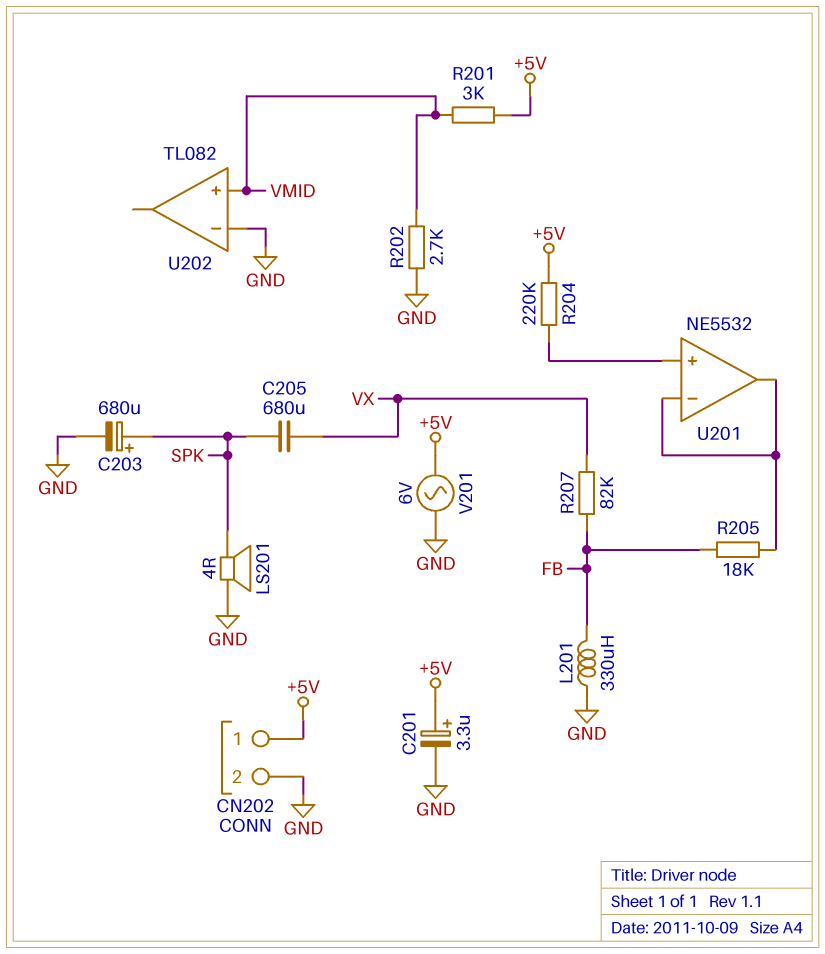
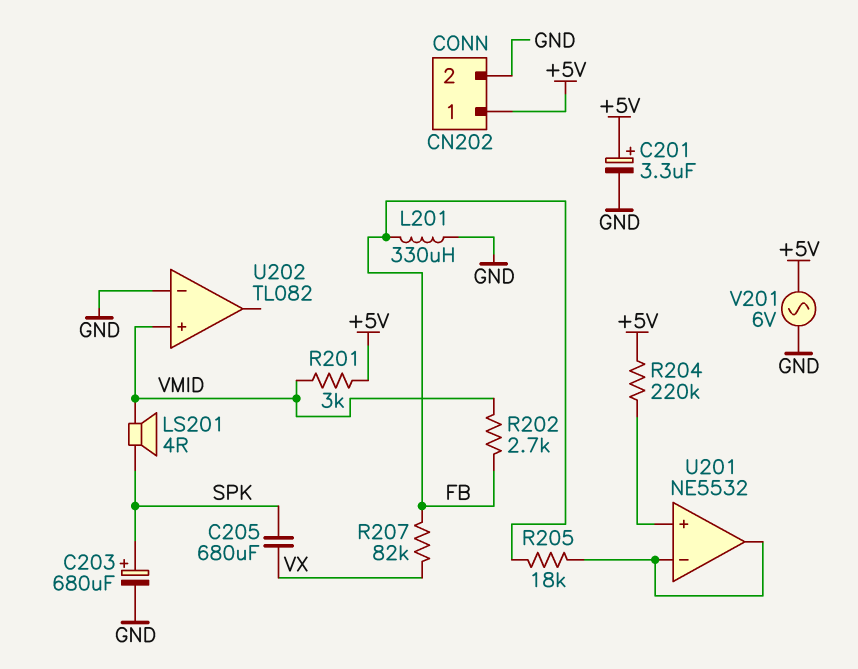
LS201: speaker 4R (GND, SPK) -> speaker 4R (SPK, VMID)
R202: 2.7k (GND, VMID) -> 2.7k (FB, VMID)

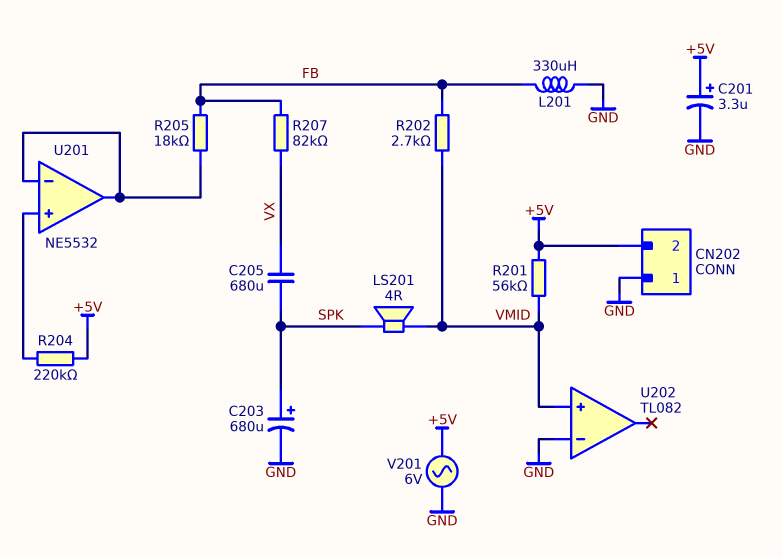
CN202 pin 1: +5V -> GND
CN202 pin 2: GND -> +5V
R201: 3k (+5V, VMID) -> 56k (+5V, VMID)

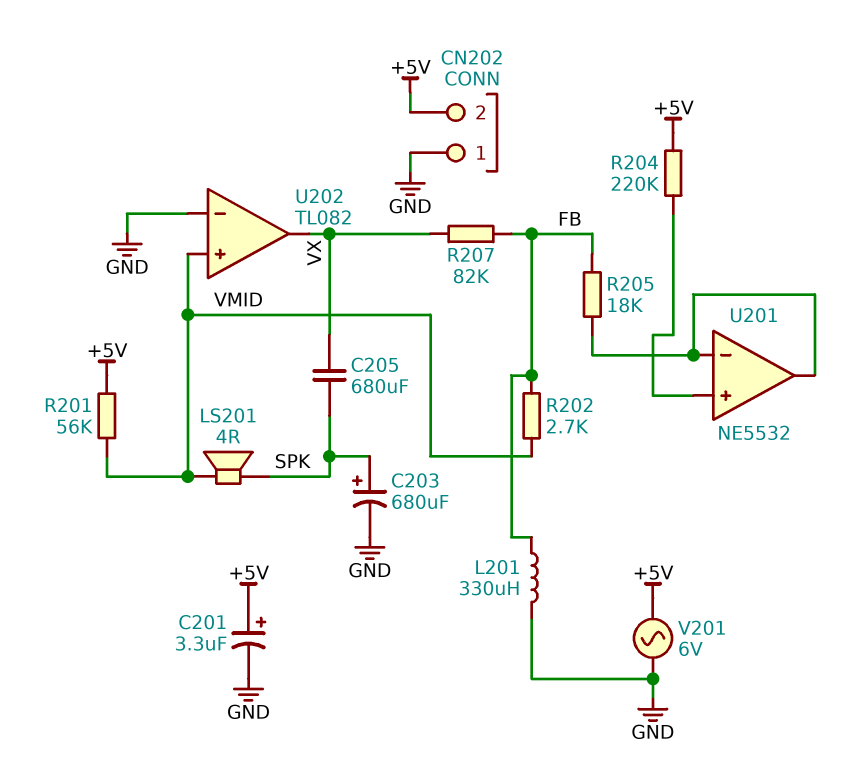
U202 pin out: none -> VX

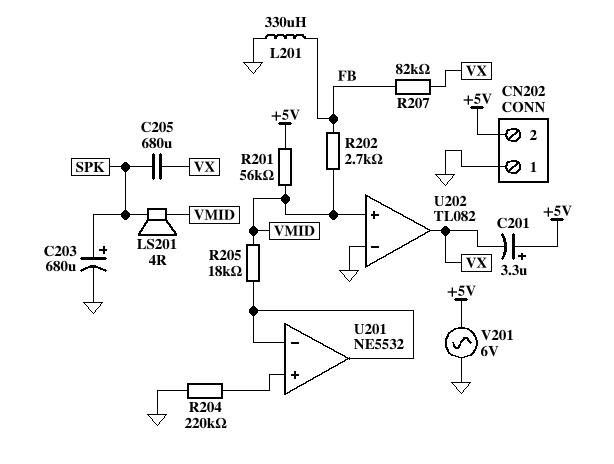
C201: 3.3uF (plus +5V, minus GND) -> 3.3uF (plus +5V, minus VX)
R204: 220k (+5V, U201/in+) -> 220k (GND, U201/in+)
R205: 18k (FB, U201/in-) -> 18k (U201/in-, VMID)

